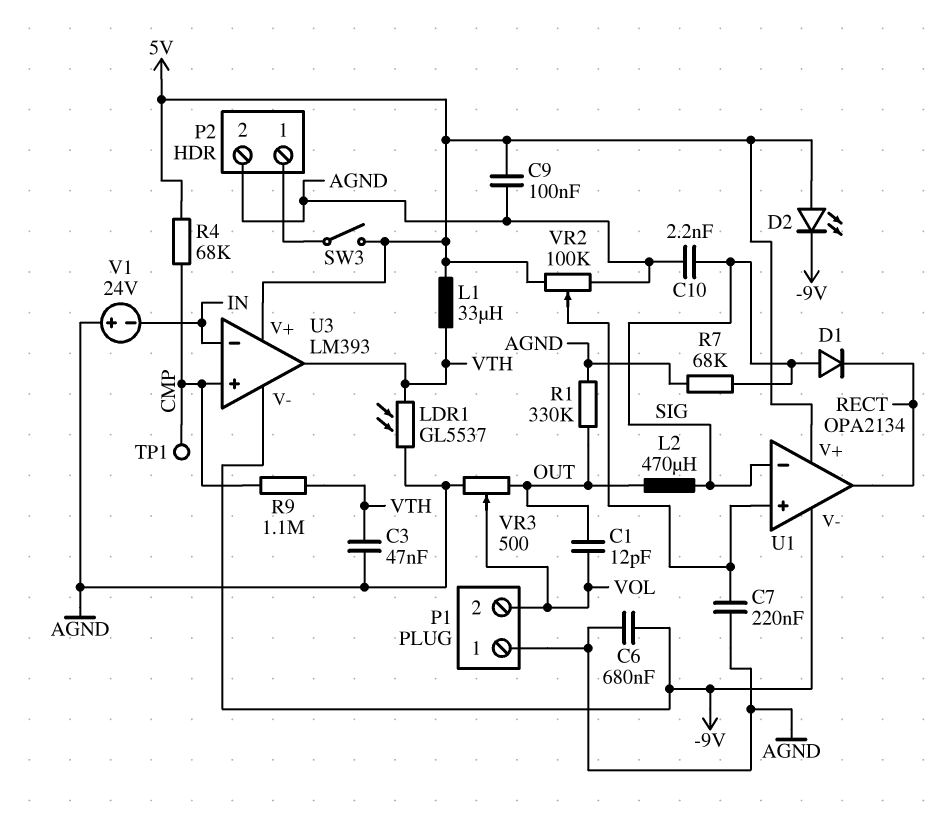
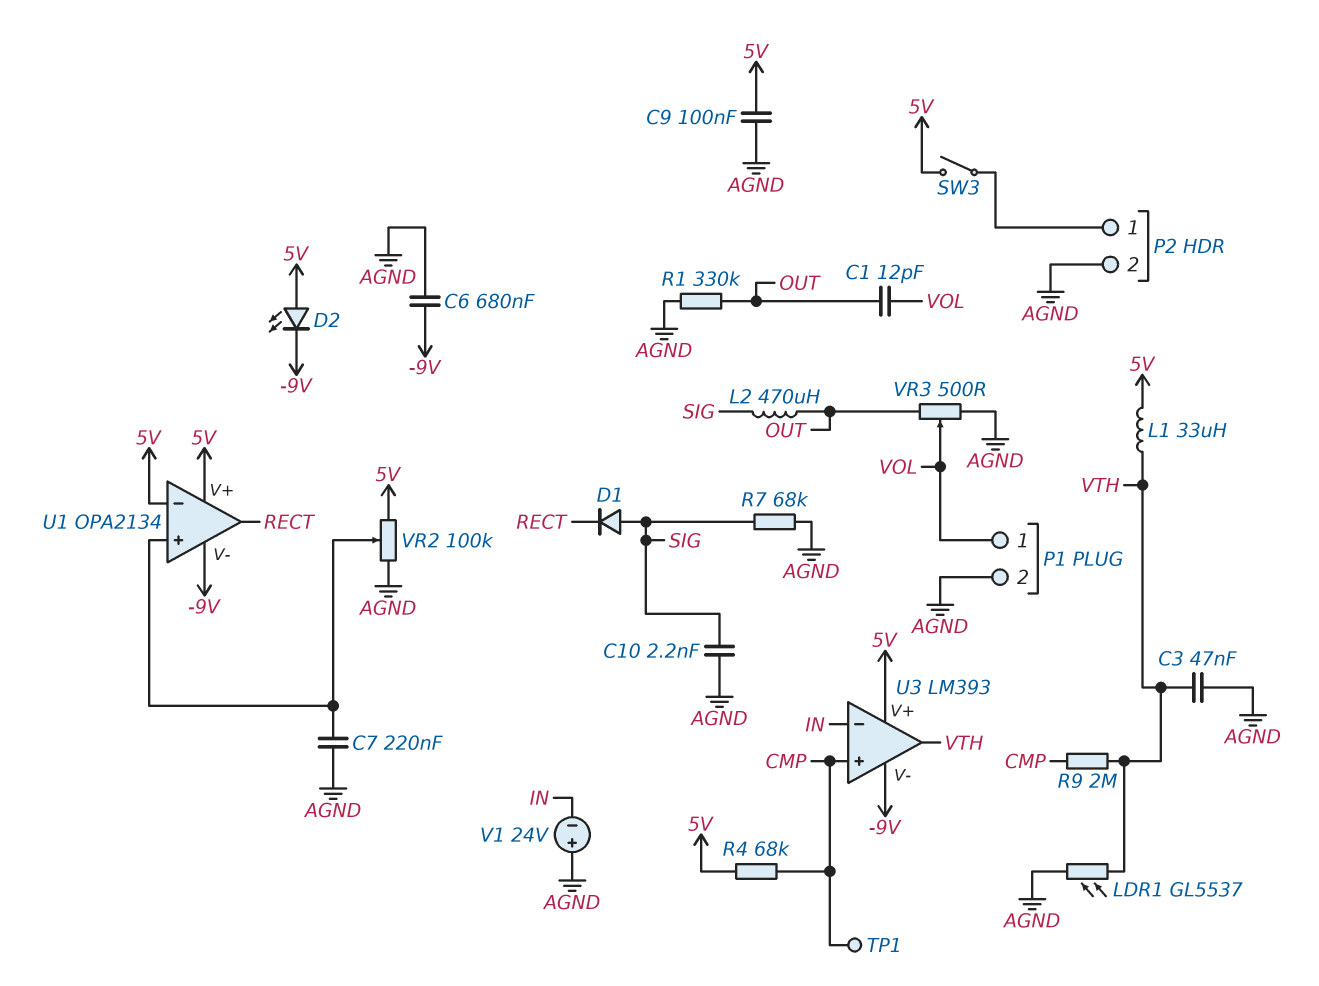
P1 pin 1: AGND -> VOL
P1 pin 2: VOL -> AGND
R9: 1.1M (CMP, VTH) -> 2M (CMP, VTH)
U1 pin in-: SIG -> 5V

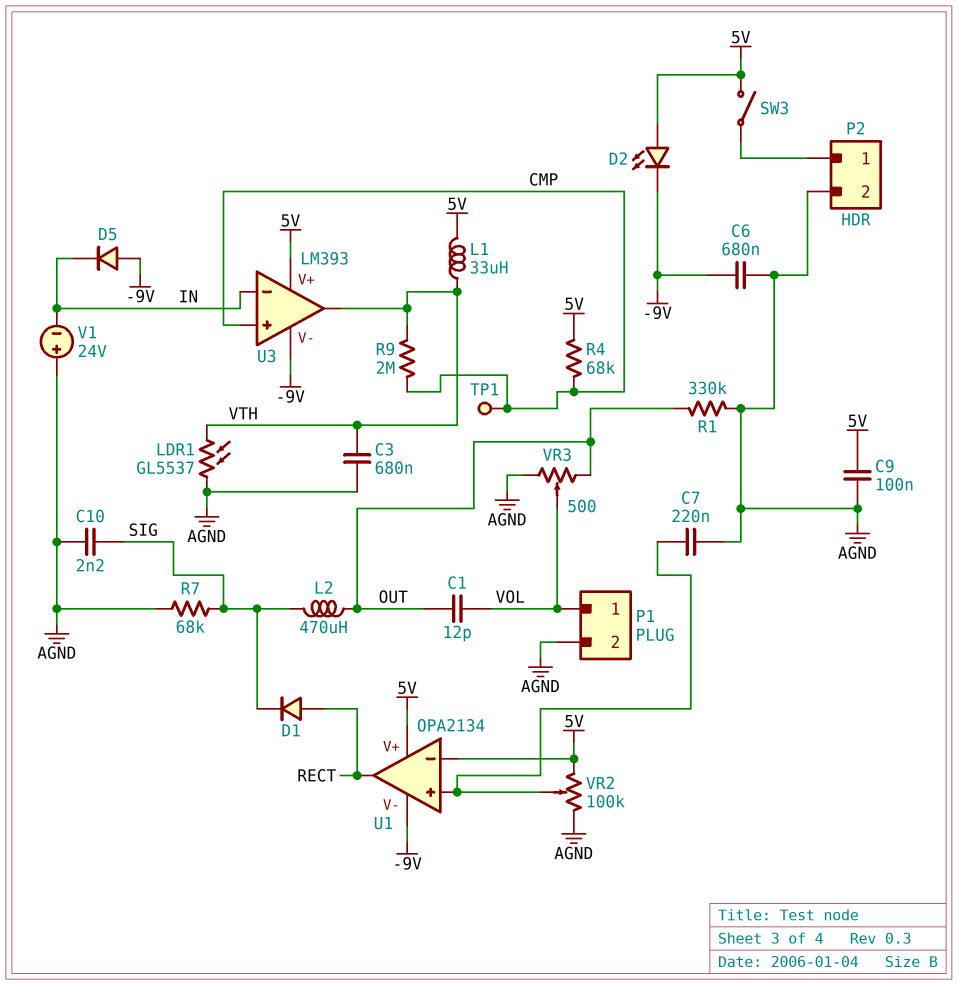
C3: 47nF (AGND, VTH) -> 680nF (AGND, VTH)
D1: diode (A SIG, K RECT) -> diode (A RECT, K SIG)
D5: none -> diode (A -9V, K IN)

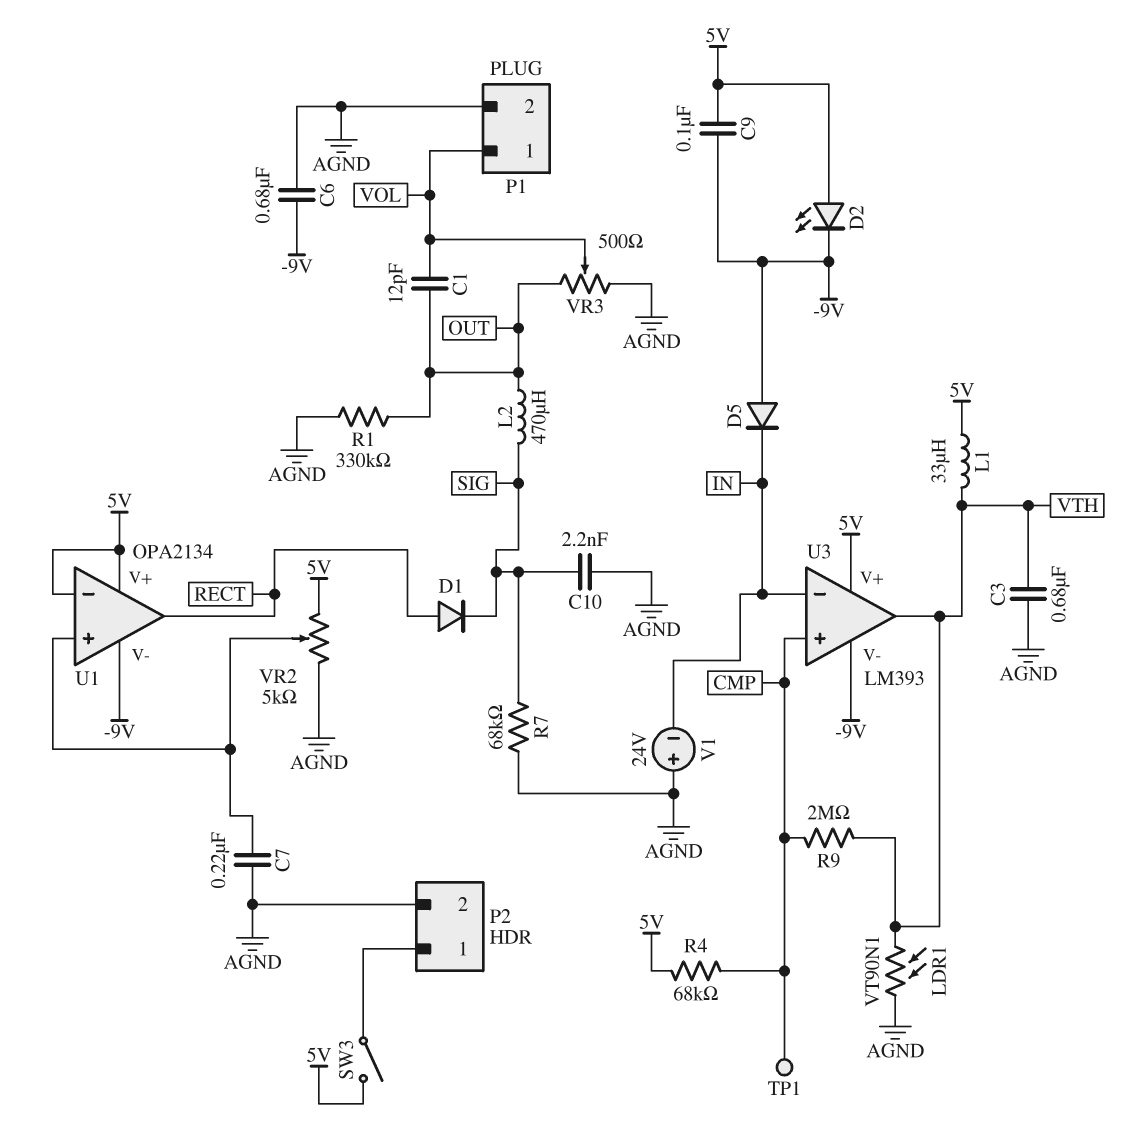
C9: 100nF (5V, AGND) -> 100nF (-9V, 5V)
LDR1: GL5537 (AGND, VTH) -> VT90N1 (AGND, VTH)
VR2: 100k (5V, AGND, wiper U1/in+) -> 5k (5V, AGND, wiper U1/in+)

